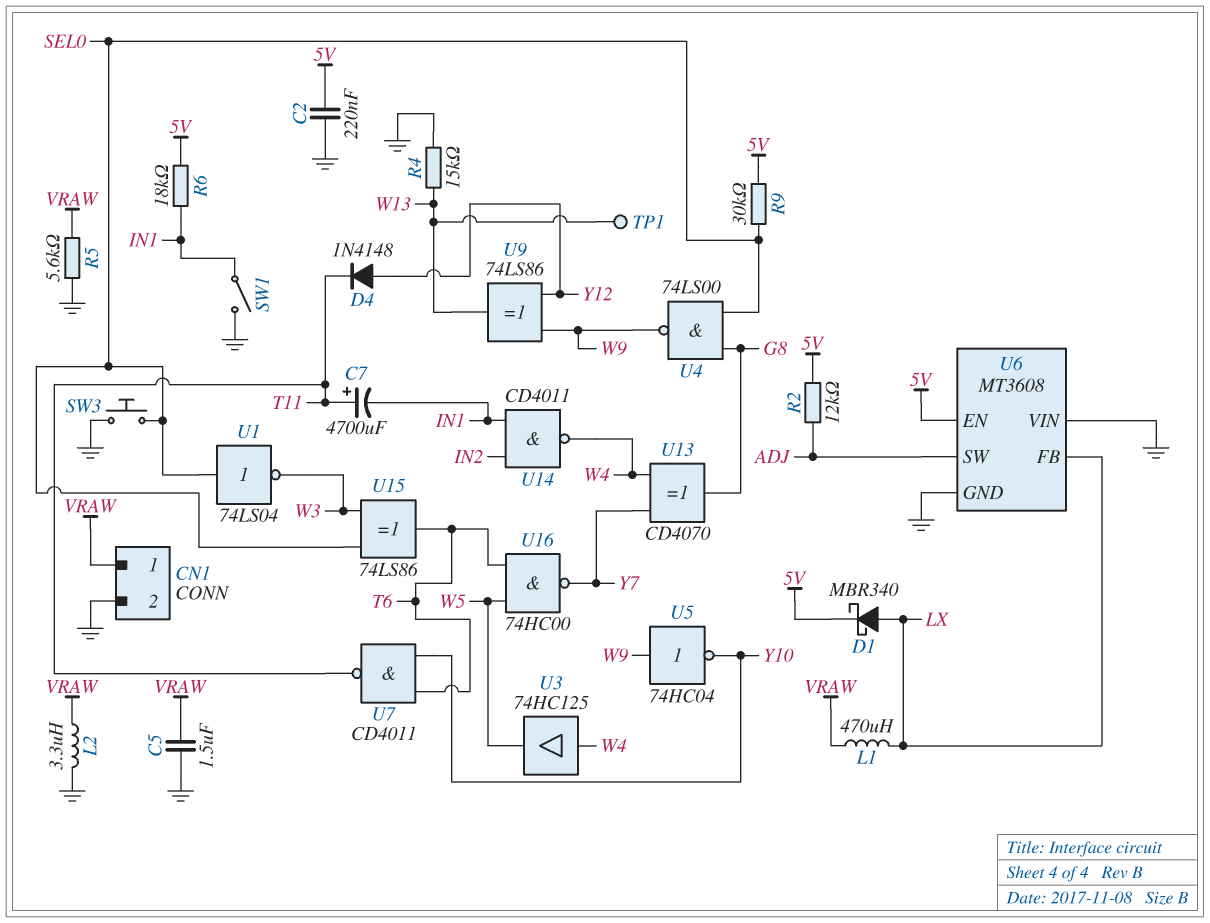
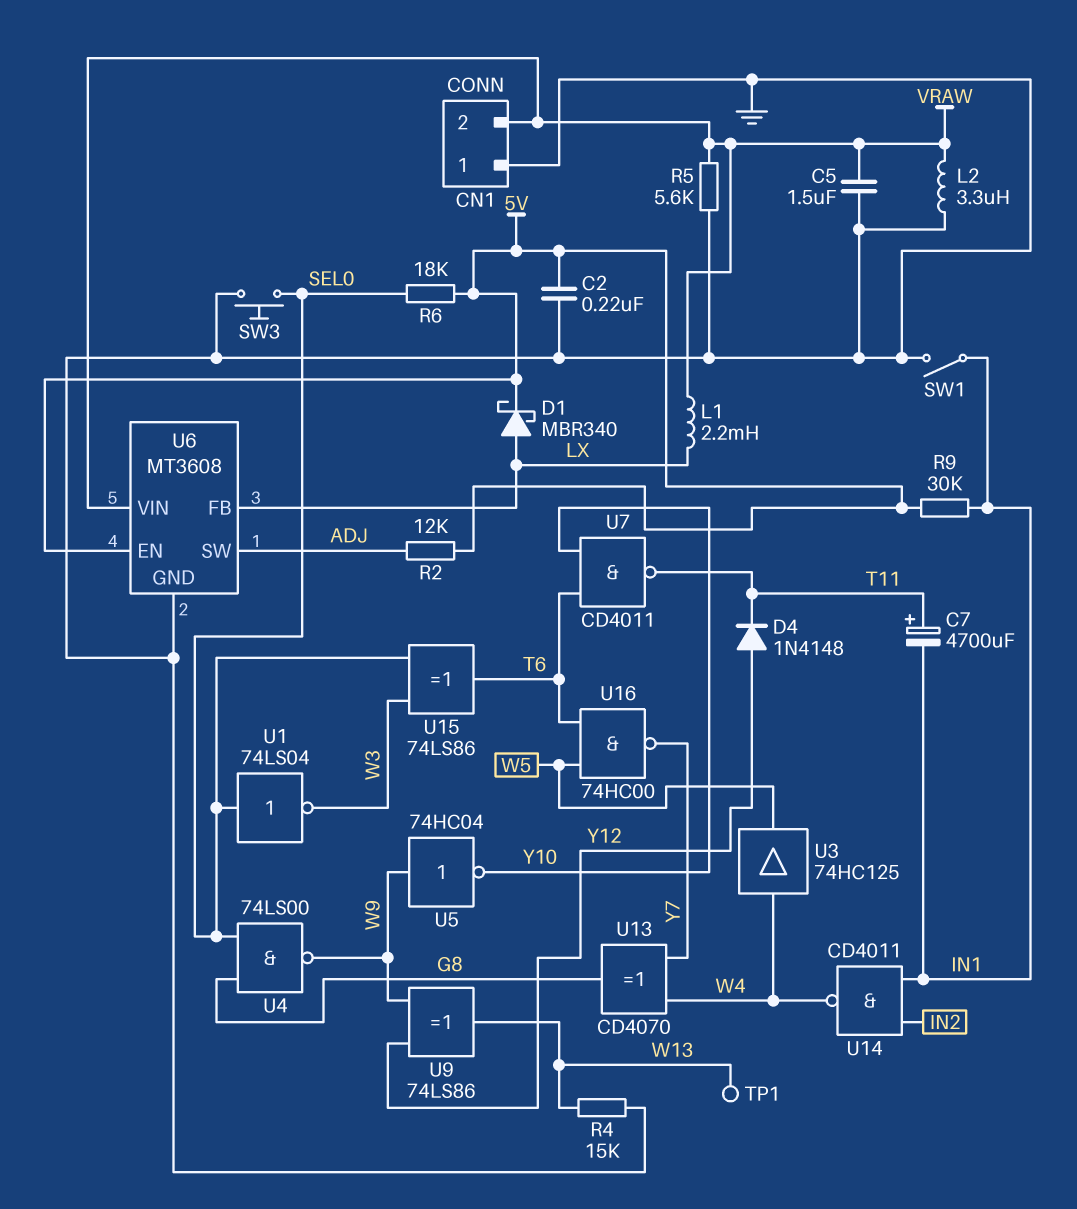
CN1 pin 1: VRAW -> GND
CN1 pin 2: GND -> VRAW
L1: 470uH (LX, VRAW) -> 2.2mH (LX, VRAW)
R6: 18k (5V, IN1) -> 18k (5V, SEL0)
R9: 30k (5V, SEL0) -> 30k (5V, IN1)
U6 pin VIN: GND -> VRAW

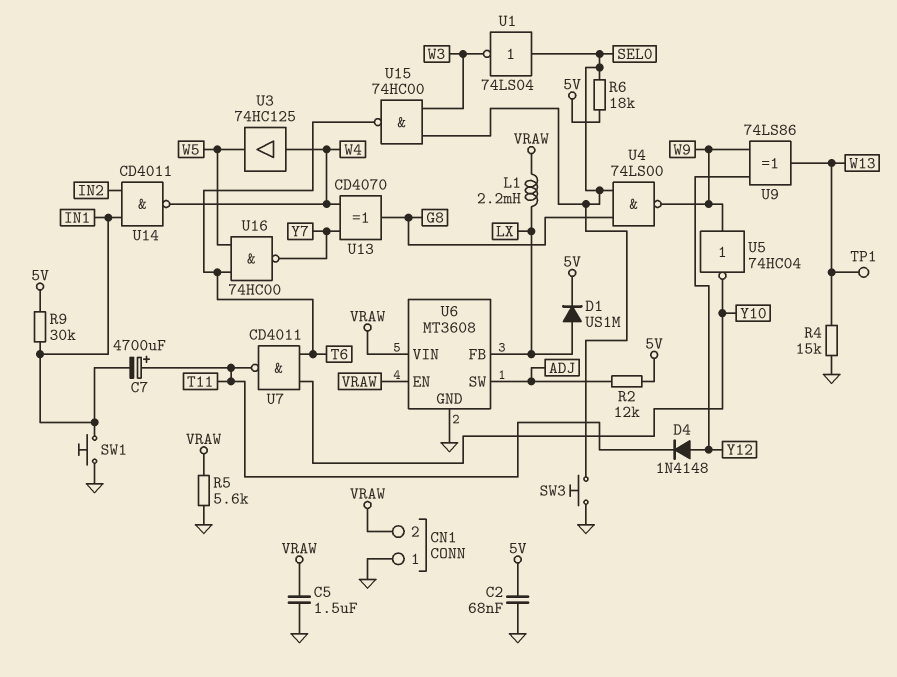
C2: 220nF (5V, GND) -> 68nF (5V, GND)
D1: schottky MBR340 (A LX, K 5V) -> diode US1M (A LX, K 5V)
L2: 3.3uH (GND, VRAW) -> none
SW1: switch (GND, IN1) -> button (GND, IN1)
U6 pin EN: 5V -> VRAW
U15: XOR 74LS86 (in SEL0, in W3, out T6) -> NAND 74HC00 (in SEL0, in W3, out T6)

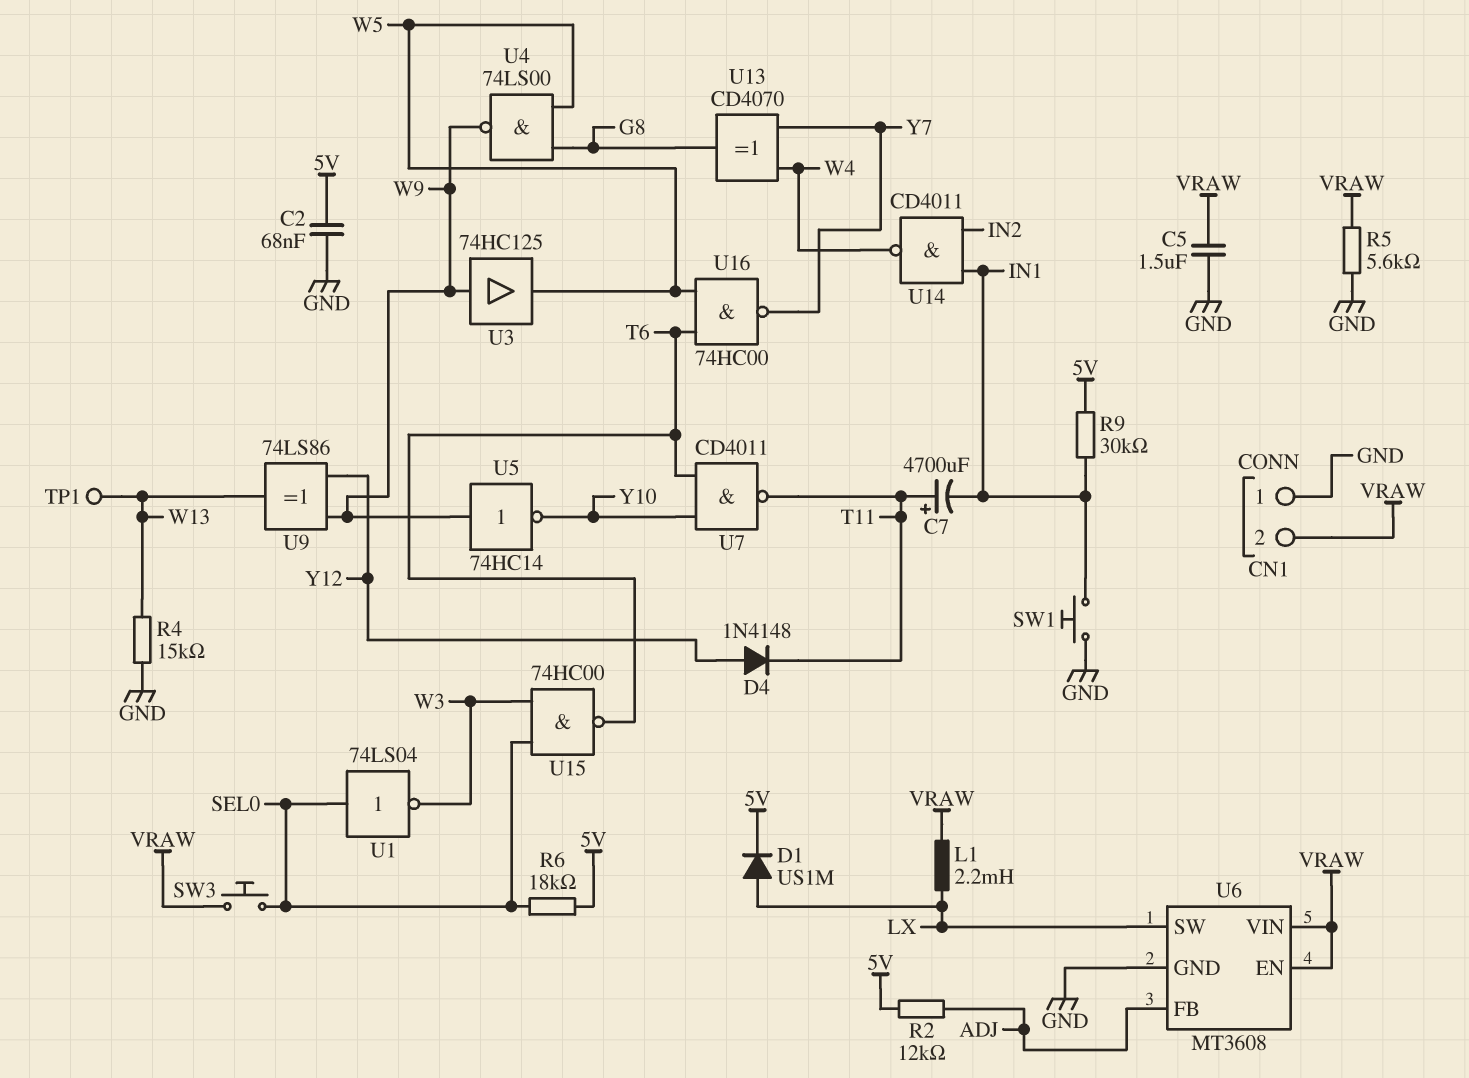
SW3: button (GND, SEL0) -> button (SEL0, VRAW)
U3: buffer 74HC125 (in W4, out W5) -> buffer 74HC125 (in W9, out W5)
U4: NAND 74LS00 (in G8, in SEL0, out W9) -> NAND 74LS00 (in G8, in W5, out W9)
U5: NOT 74HC04 (in W9, out Y10) -> NOT 74HC14 (in W9, out Y10)
U6 pin FB: LX -> ADJ
U6 pin SW: ADJ -> LX

